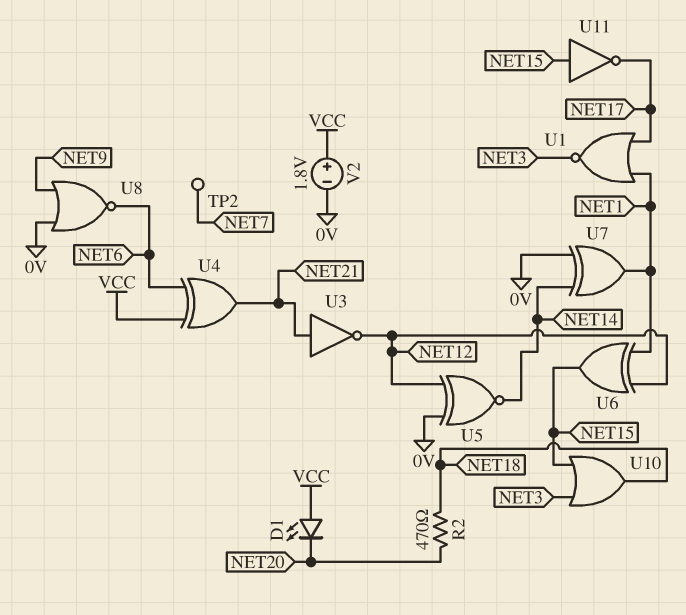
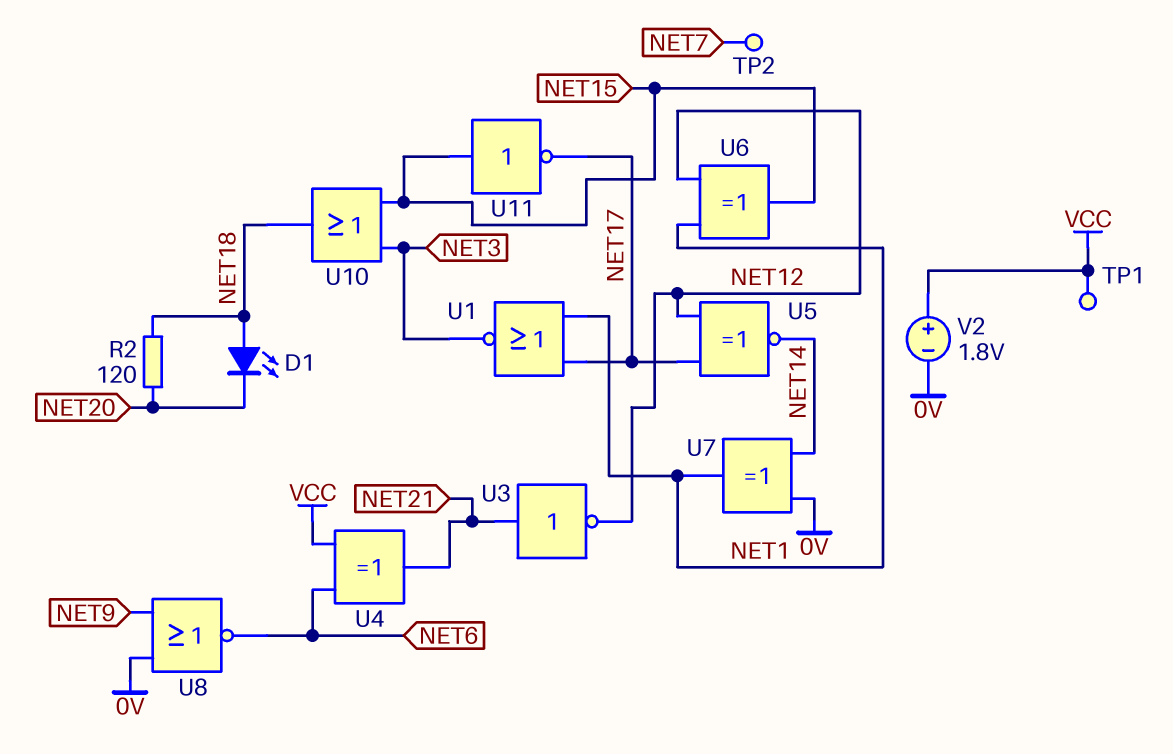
D1: LED (A VCC, K NET20) -> LED (A NET18, K NET20)
R2: 470 (NET18, NET20) -> 120 (NET18, NET20)
TP1: none -> test point (VCC)
U5: XNOR (in 0V, in NET12, out NET14) -> XNOR (in NET12, in NET17, out NET14)

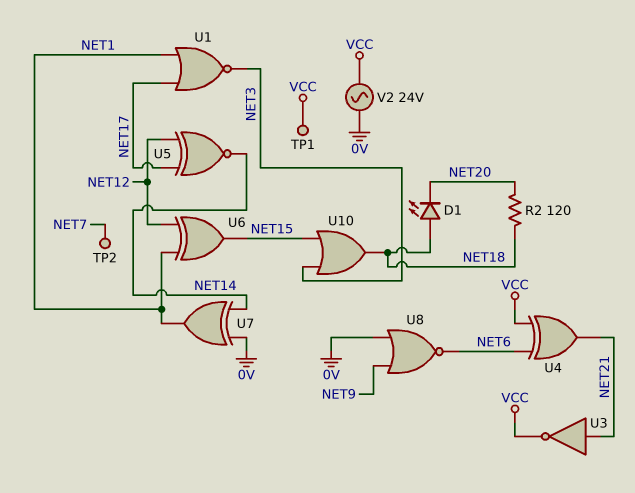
U3: NOT (in NET21, out NET12) -> NOT (in NET21, out VCC)
U11: NOT (in NET15, out NET17) -> none
V2: 1.8V (plus VCC, minus 0V) -> AC 24V (0V, VCC)

